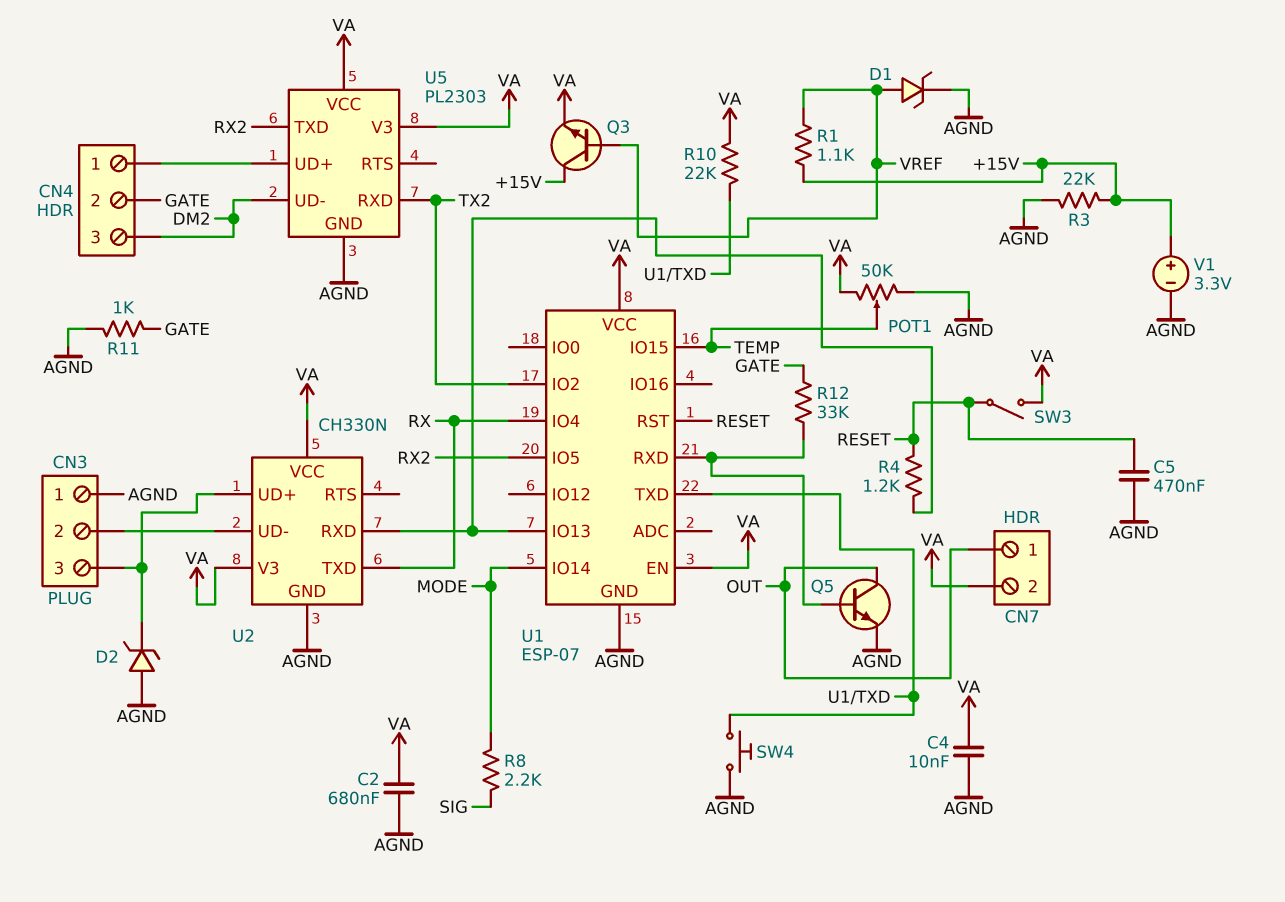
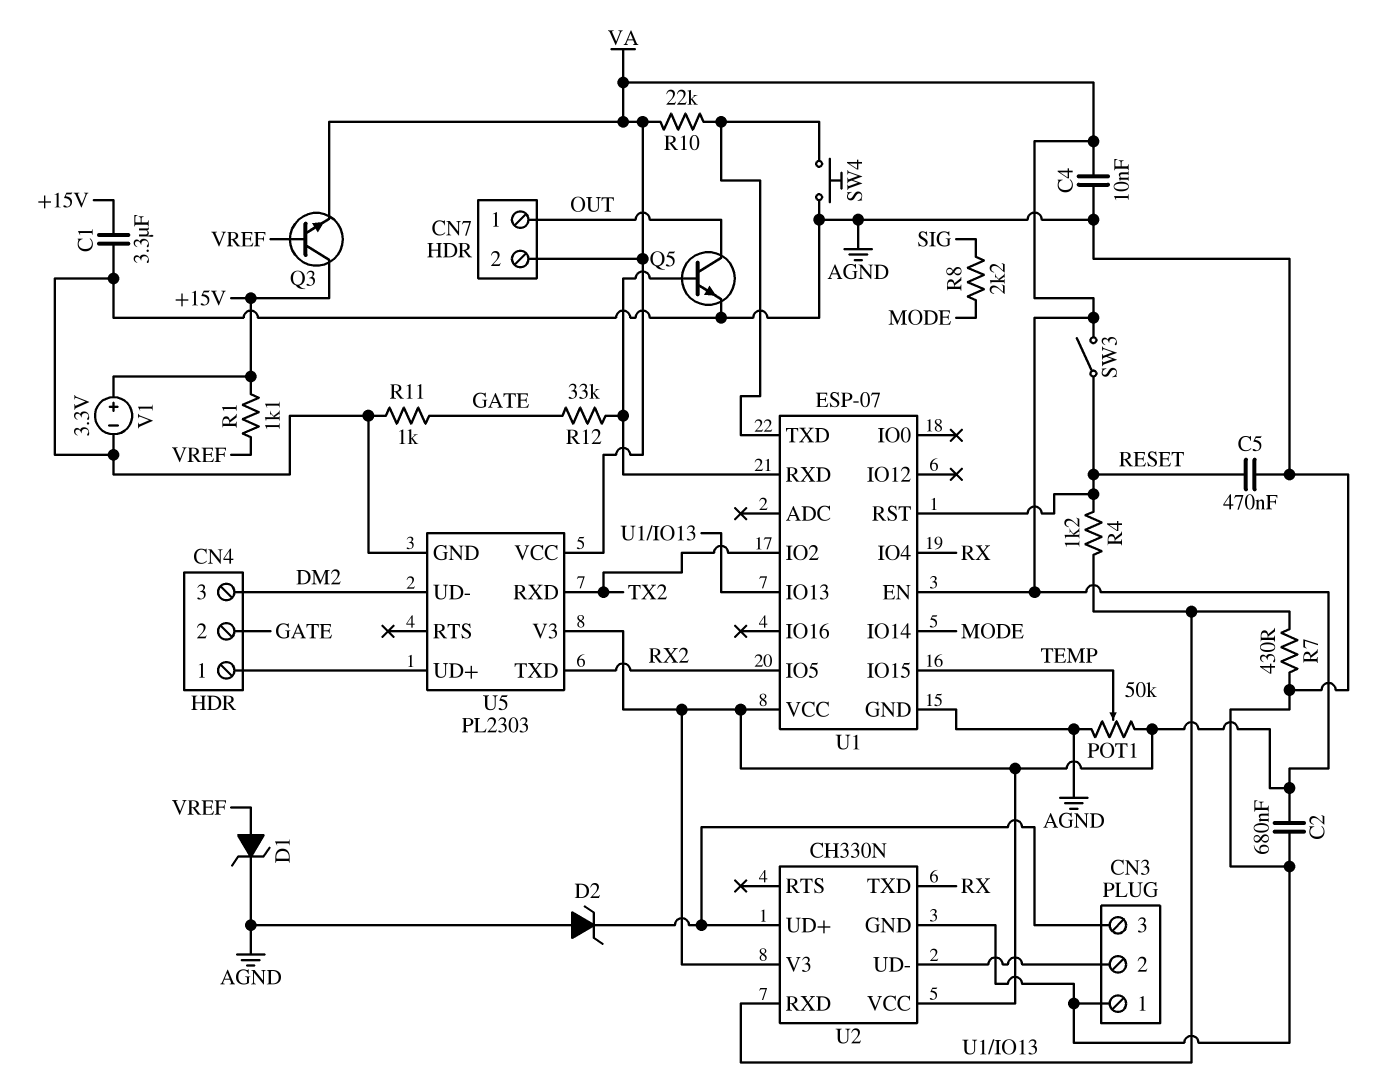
C1: none -> 3.3uF (+15V, AGND)
R3: 22k (+15V, AGND) -> none
R7: none -> 430 (AGND, U1/IO13)

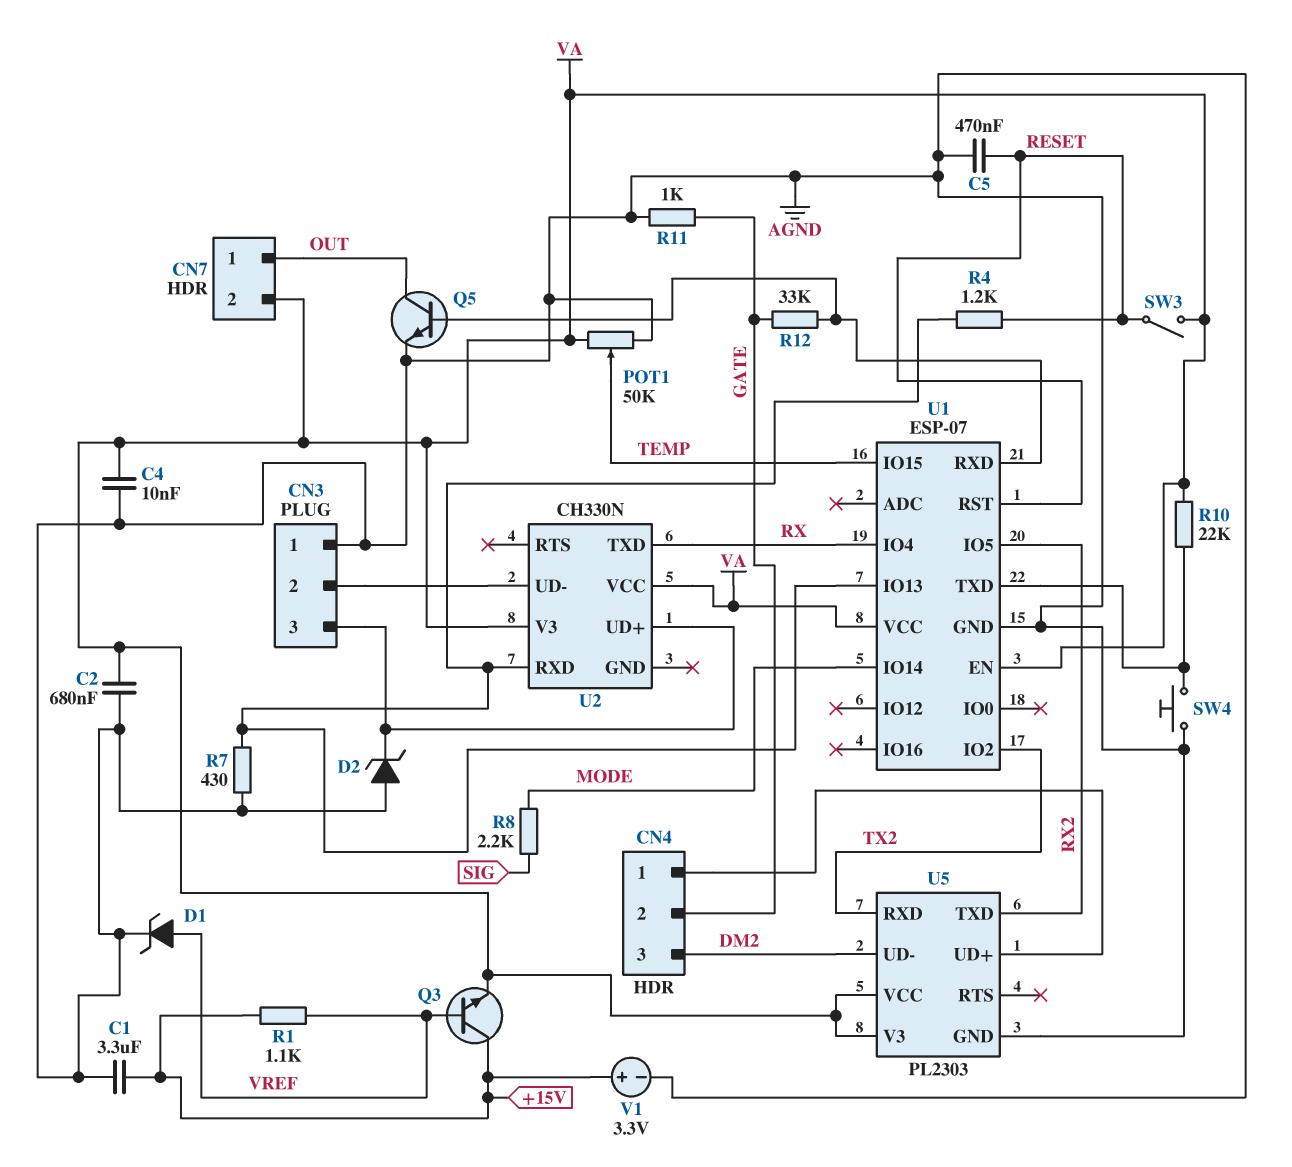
U2 pin GND: AGND -> none

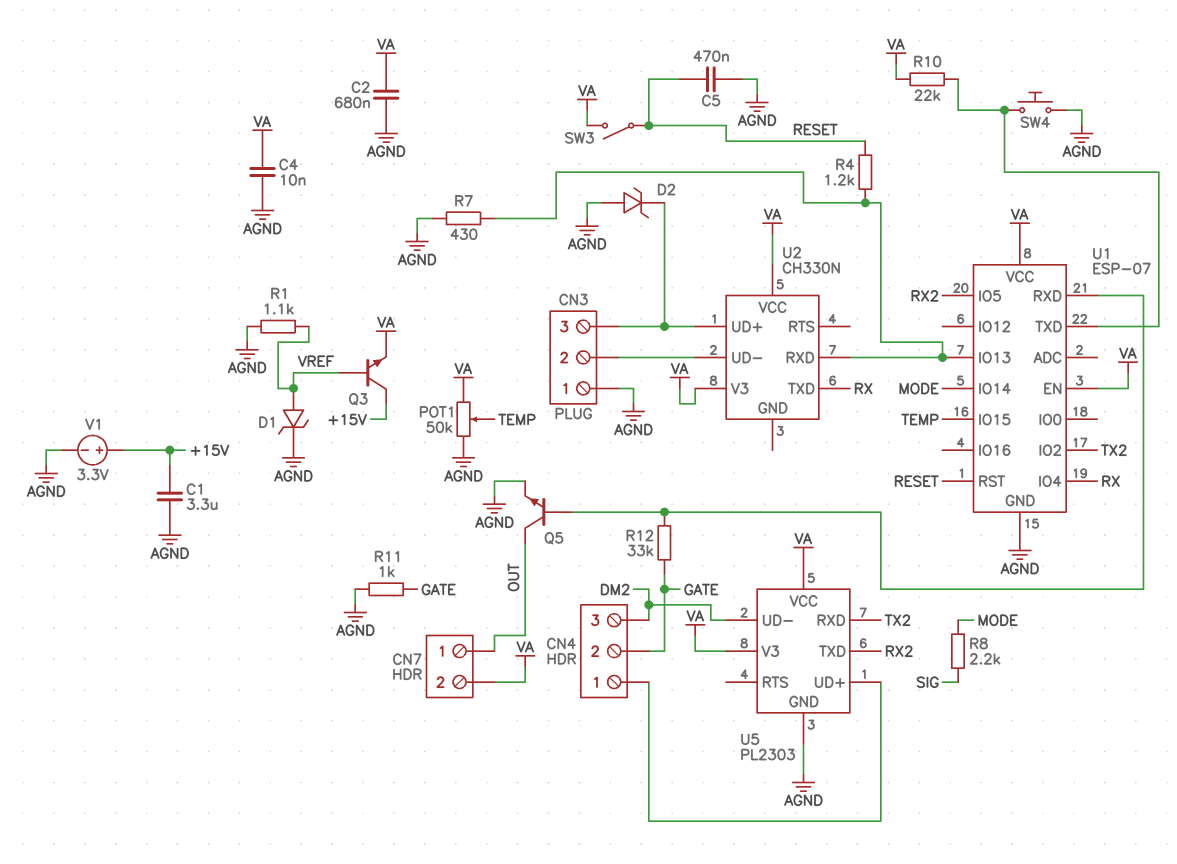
R1: 1.1k (+15V, VREF) -> 1.1k (AGND, VREF)

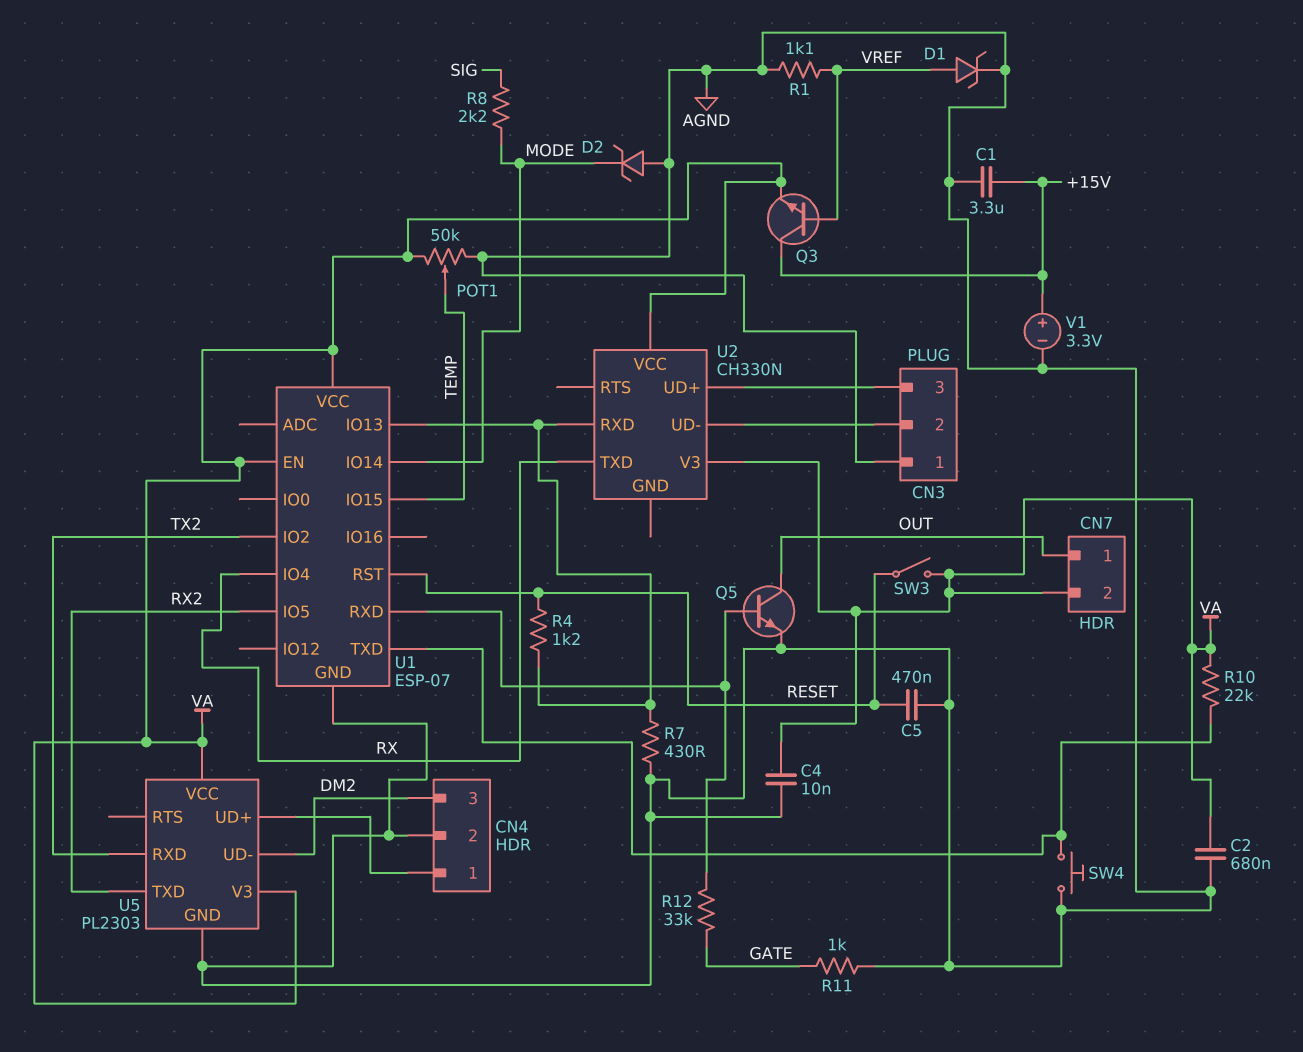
CN4 pin 2: GATE -> AGND
D2: zener (A AGND, K CN3/3) -> zener (A AGND, K MODE)

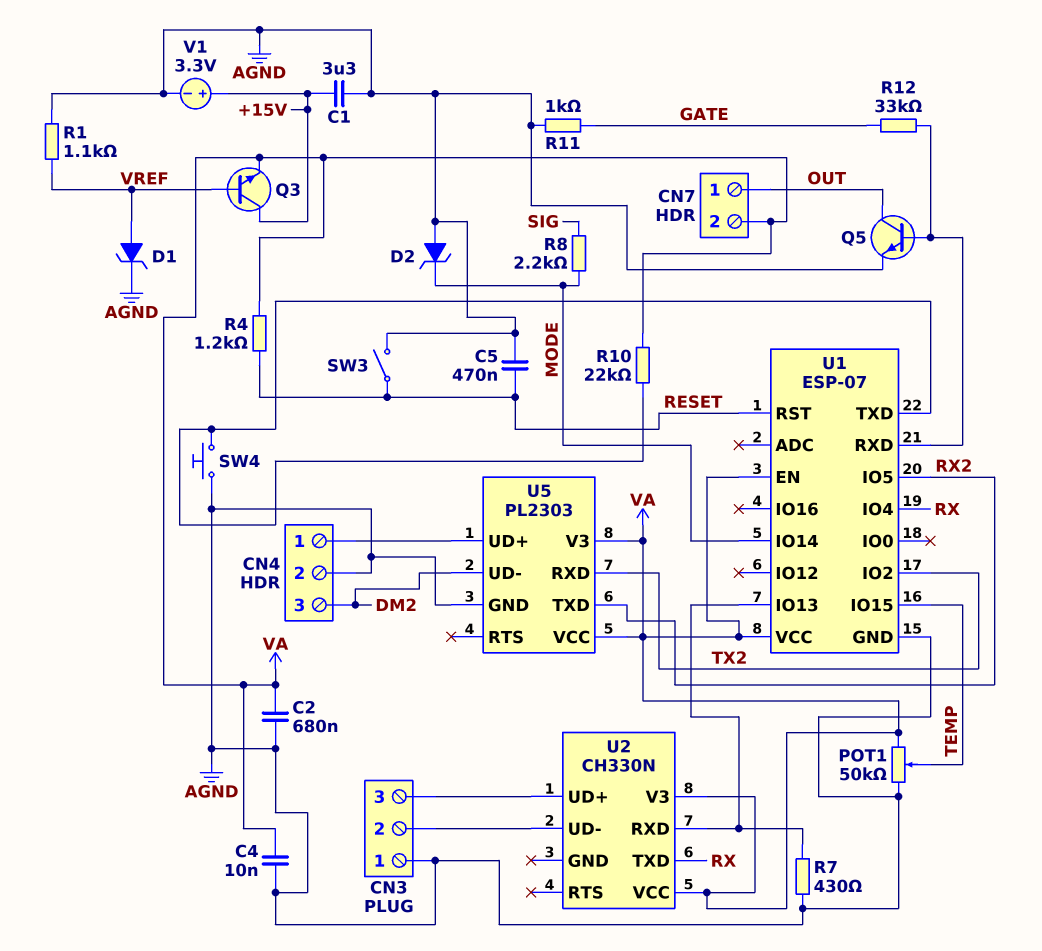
R4: 1.2k (RESET, U1/IO13) -> 1.2k (RESET, VA)
SW3: switch (RESET, VA) -> switch (AGND, RESET)

